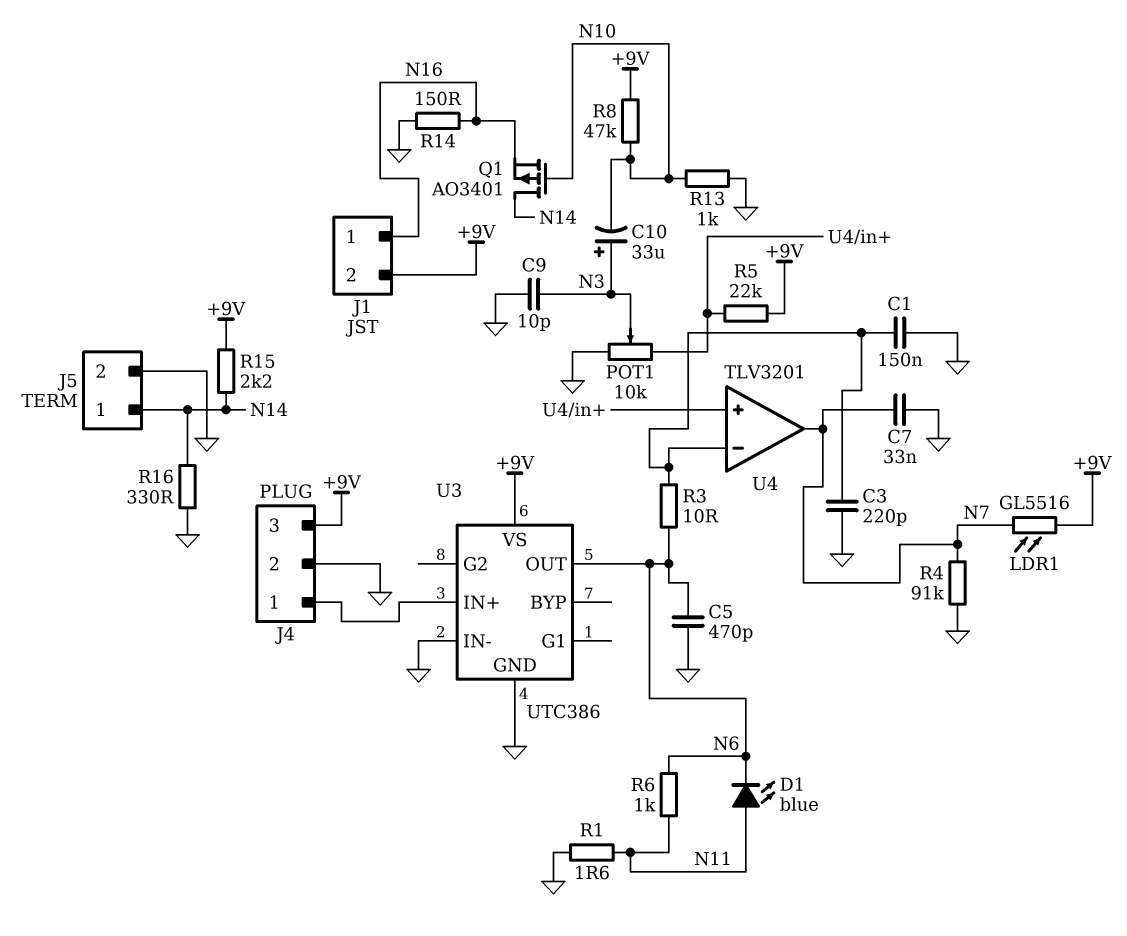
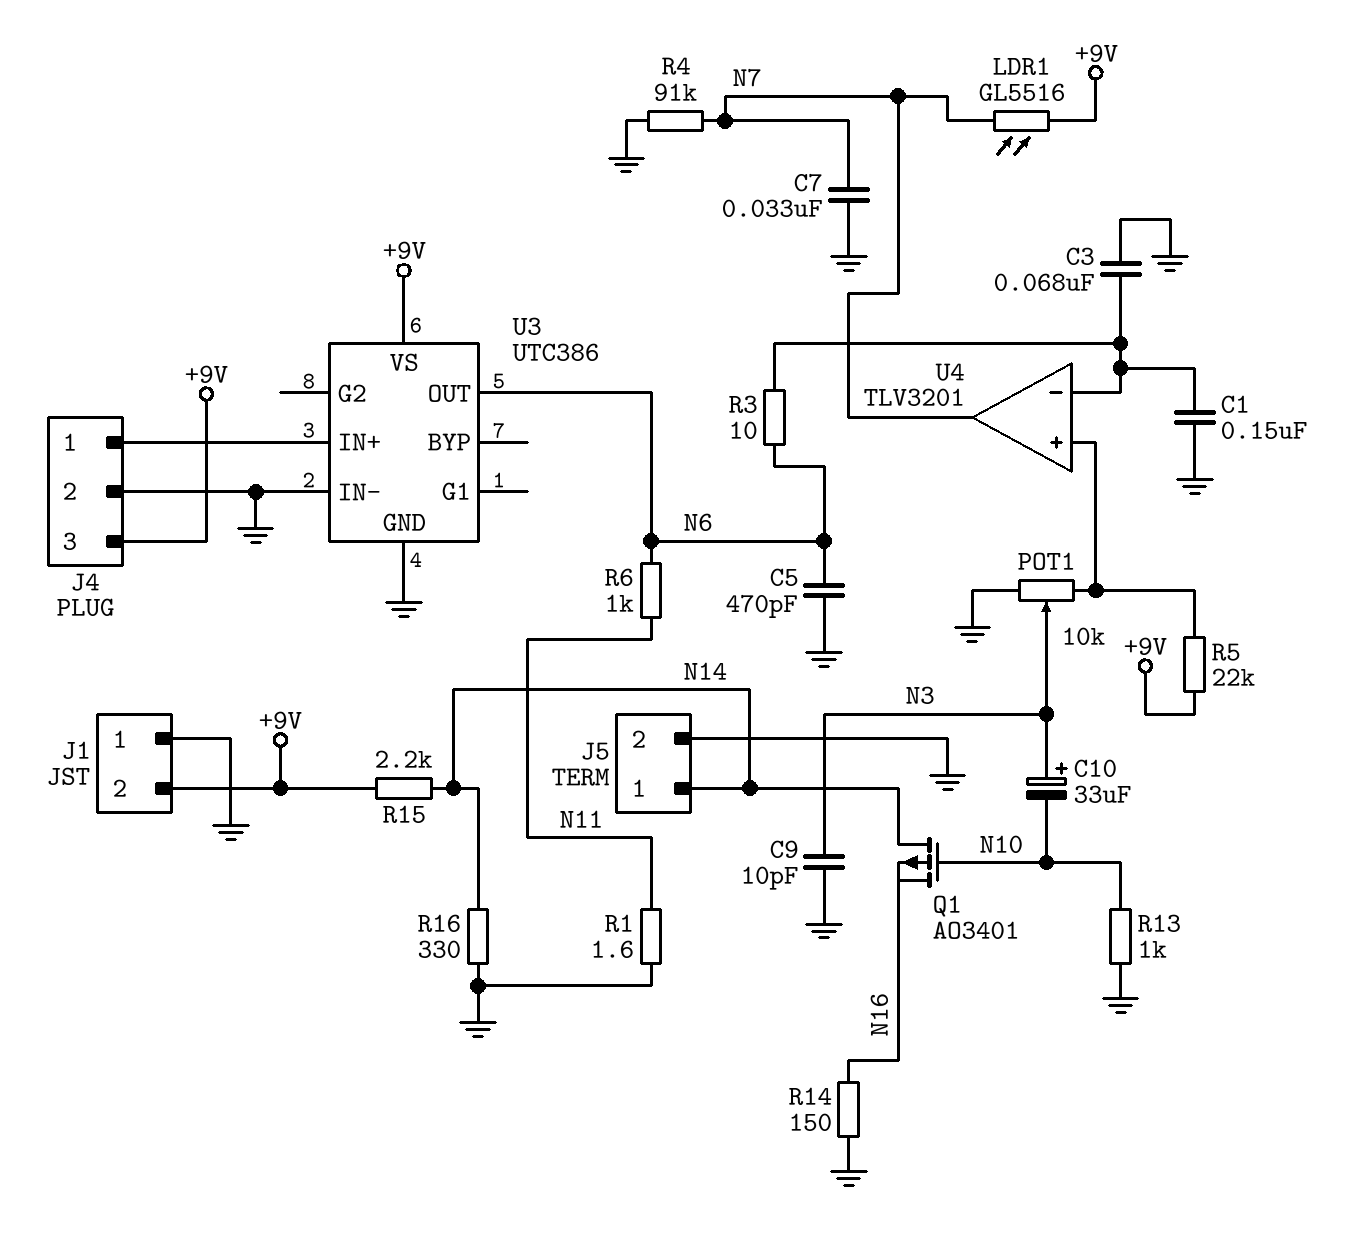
C3: 220pF (GND, U4/in-) -> 68nF (GND, U4/in-)
D1: LED blue (A N11, K N6) -> none
J1 pin 1: N16 -> GND
R8: 47k (+9V, N10) -> none

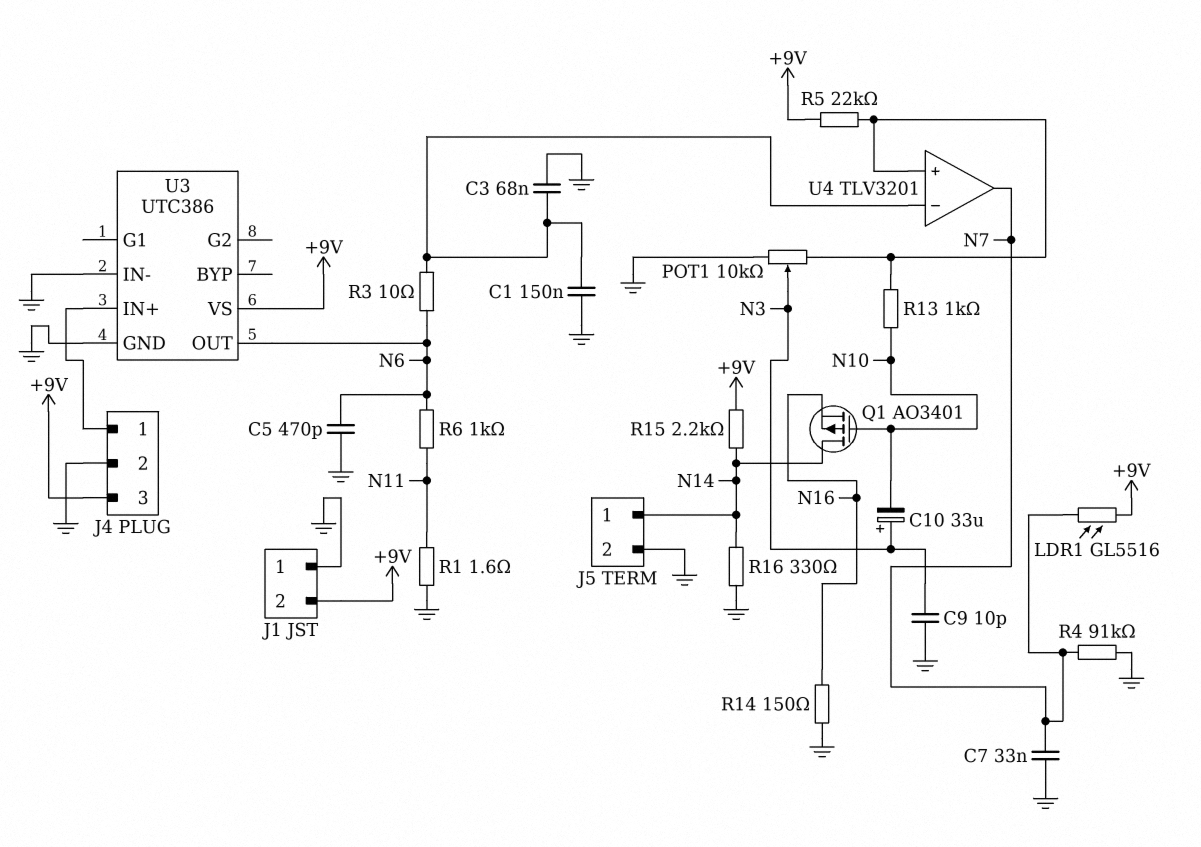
R13: 1k (GND, N10) -> 1k (N10, U4/in+)

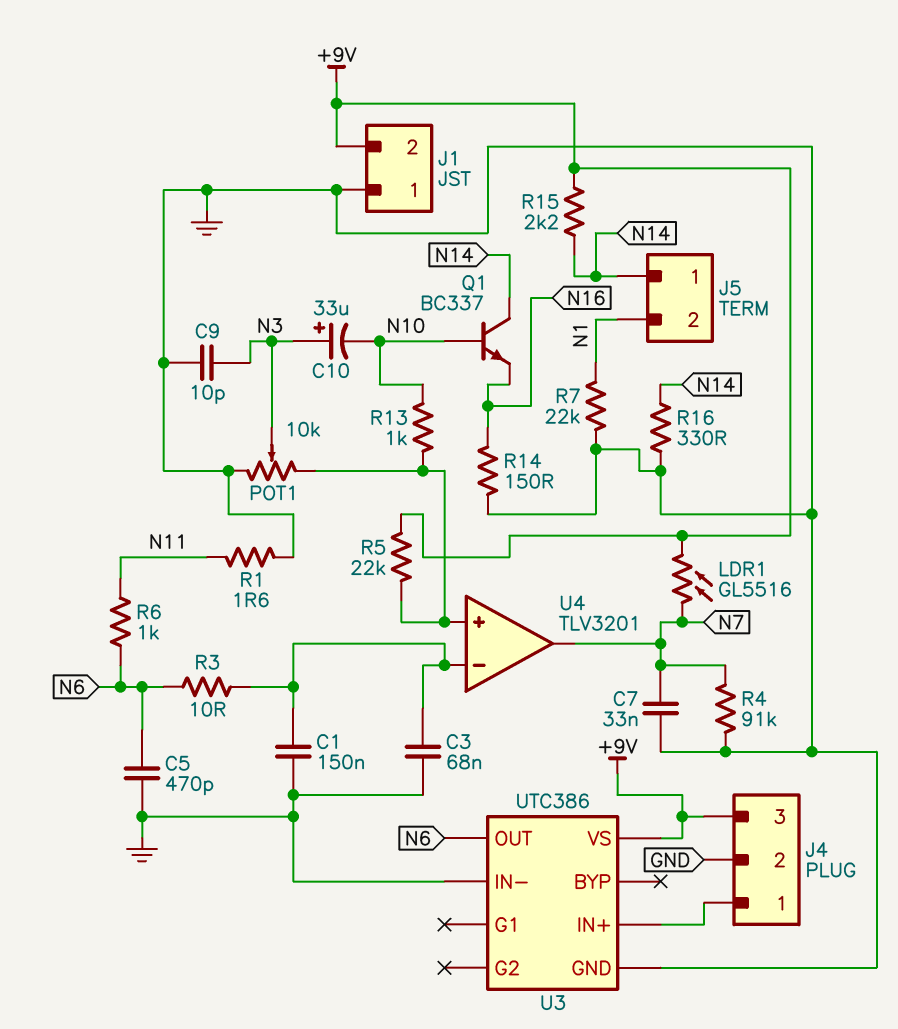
J5 pin 2: GND -> N1
Q1: PMOS AO3401 (G N10, D N14, S N16) -> NPN BC337 (B N10, C N14, E N16)
R7: none -> 22k (GND, N1)

